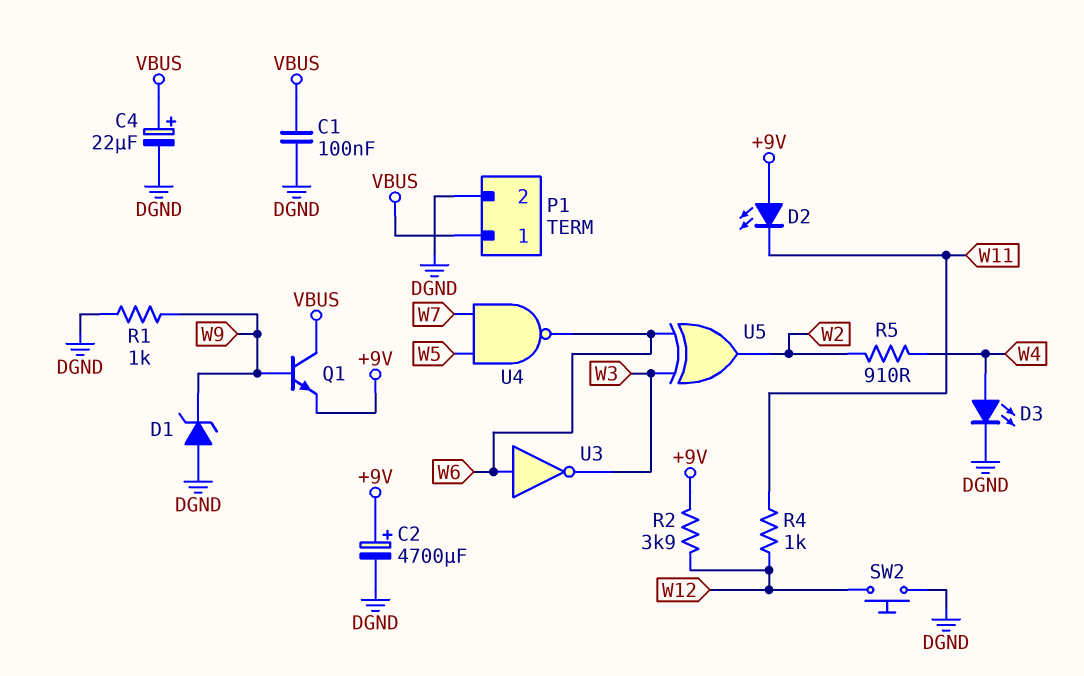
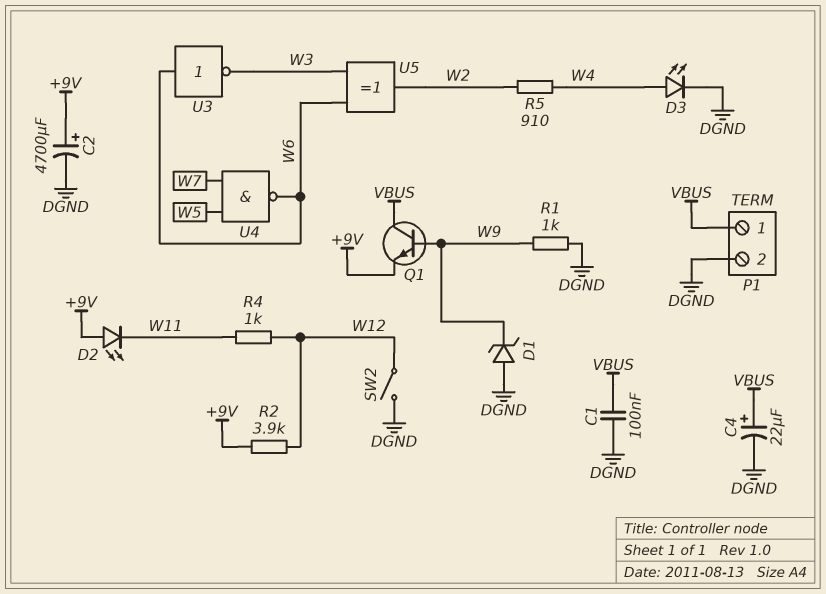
SW2: button (DGND, W12) -> switch (DGND, W12)

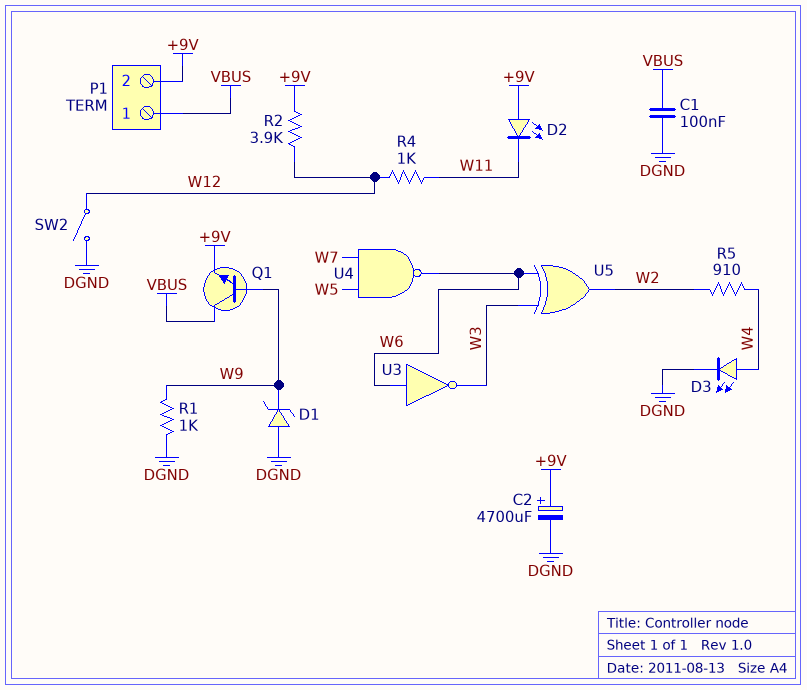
C4: 22uF (plus VBUS, minus DGND) -> none
P1 pin 2: DGND -> +9V

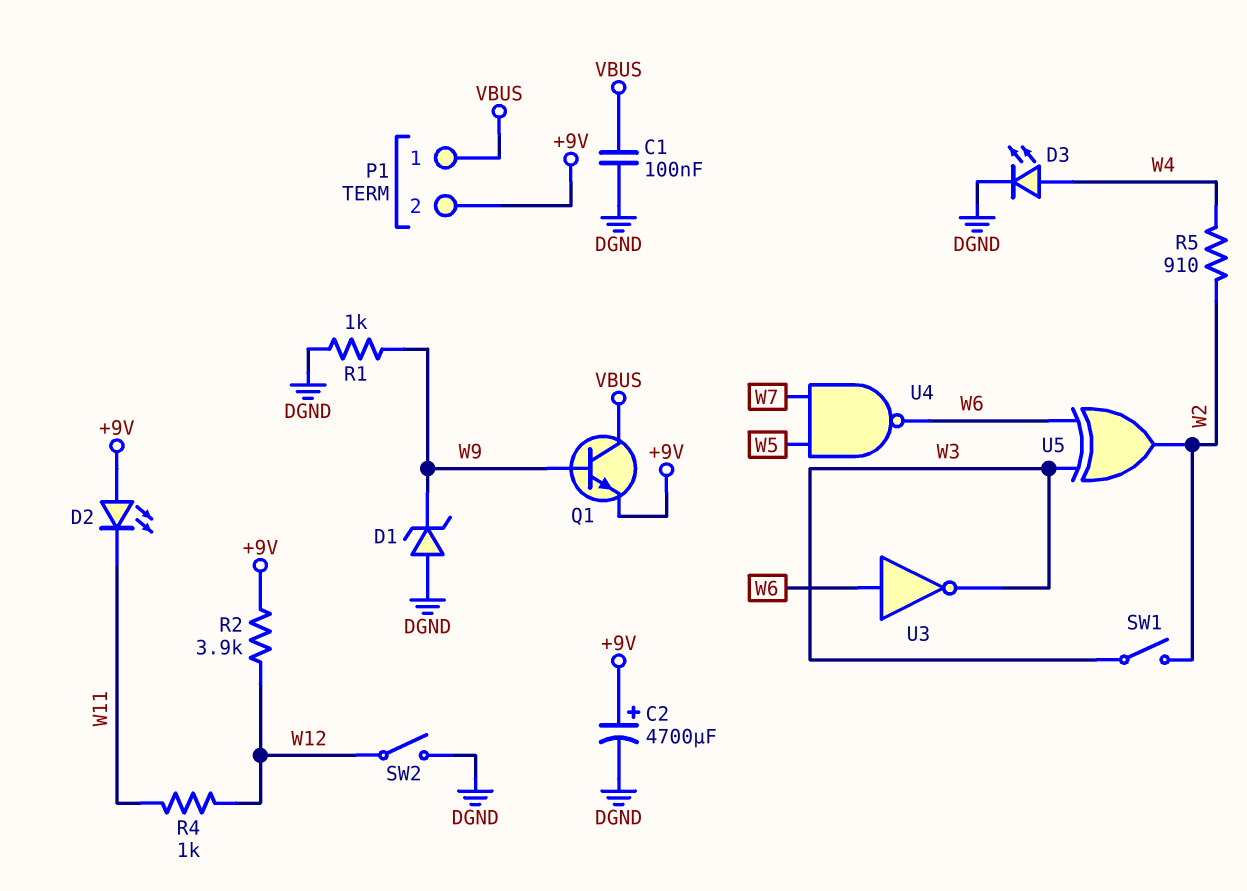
SW1: none -> switch (W2, W3)

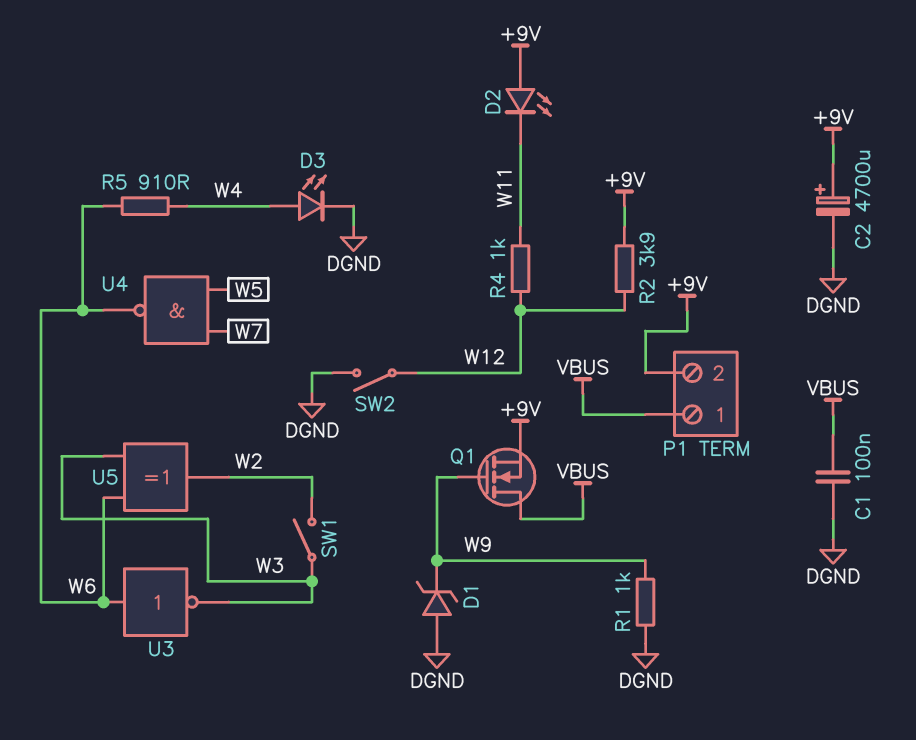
Q1: NPN (B W9, C VBUS, E +9V) -> NMOS (G W9, D VBUS, S +9V)
R5: 910 (W2, W4) -> 910 (W4, W6)

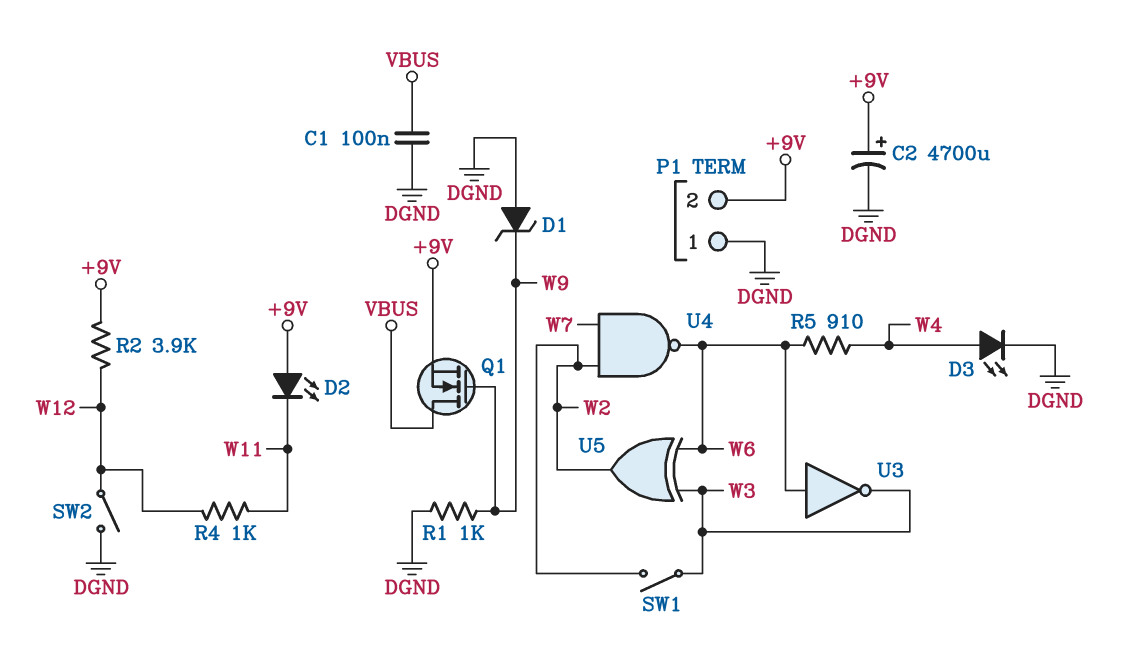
P1 pin 1: VBUS -> DGND
U4: NAND (in W5, in W7, out W6) -> NAND (in W2, in W7, out W6)

